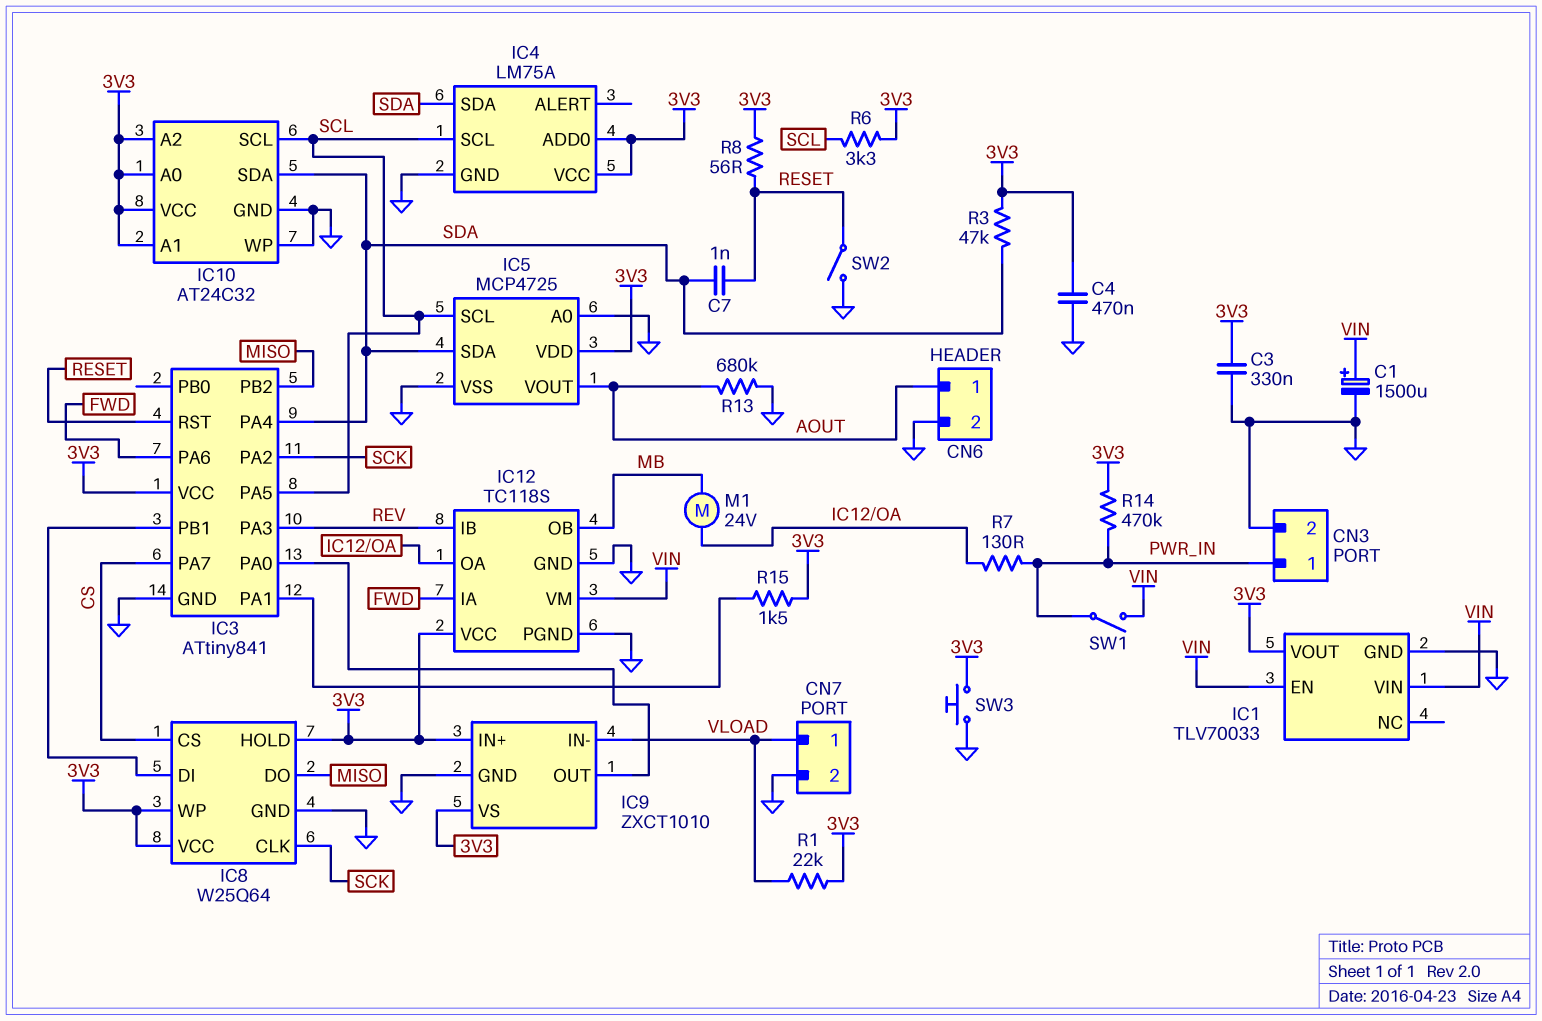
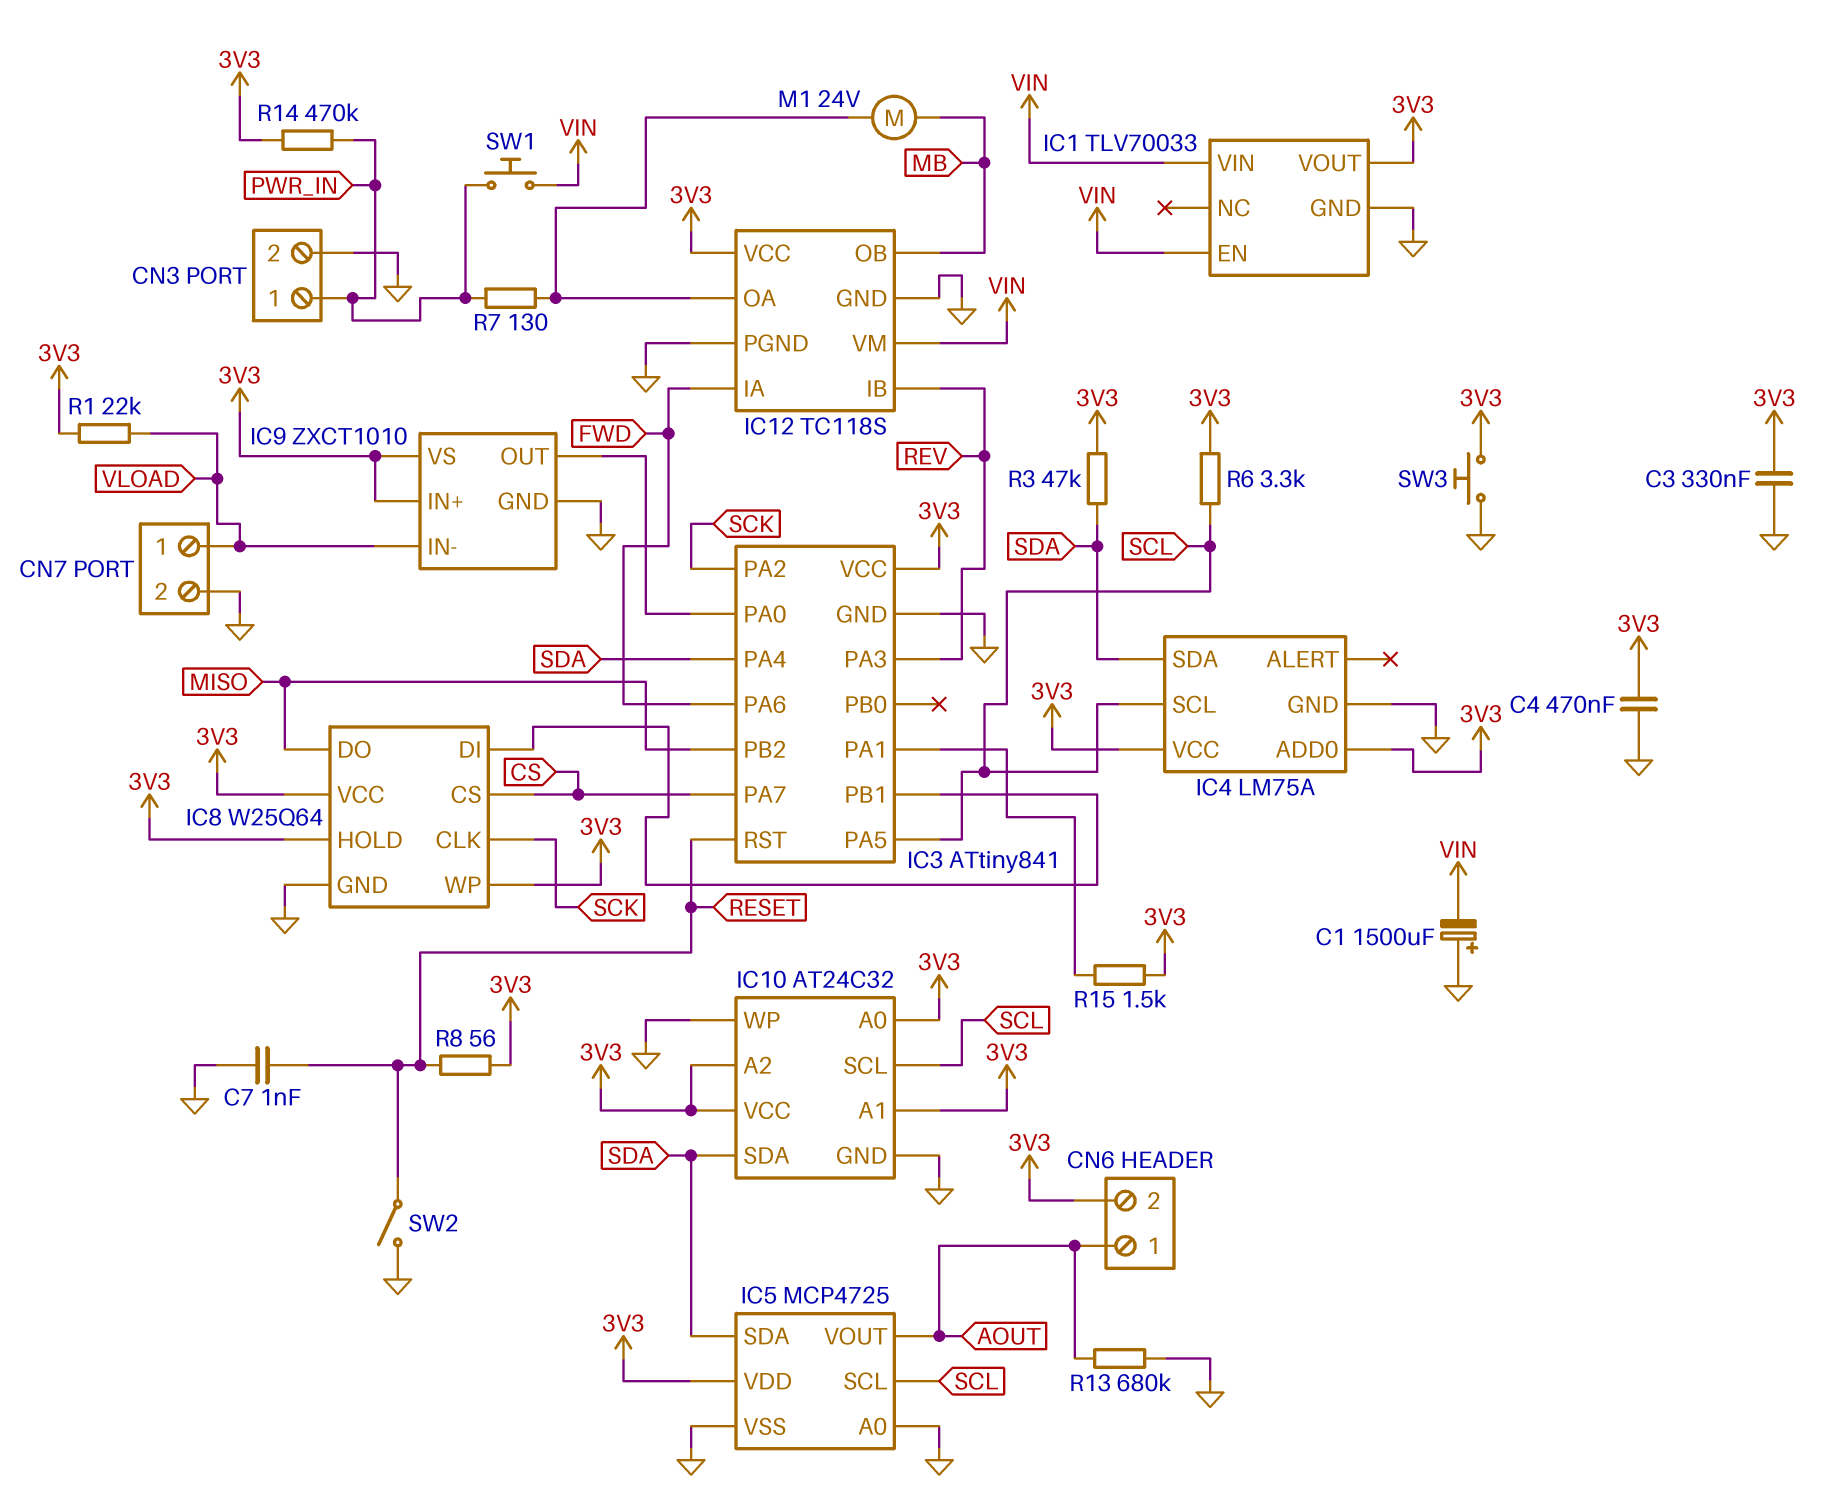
C1: 1500uF (plus VIN, minus GND) -> 1500uF (plus GND, minus VIN)
C7: 1nF (RESET, SDA) -> 1nF (GND, RESET)
CN6 pin 2: GND -> 3V3
SW1: switch (PWR_IN, VIN) -> button (PWR_IN, VIN)

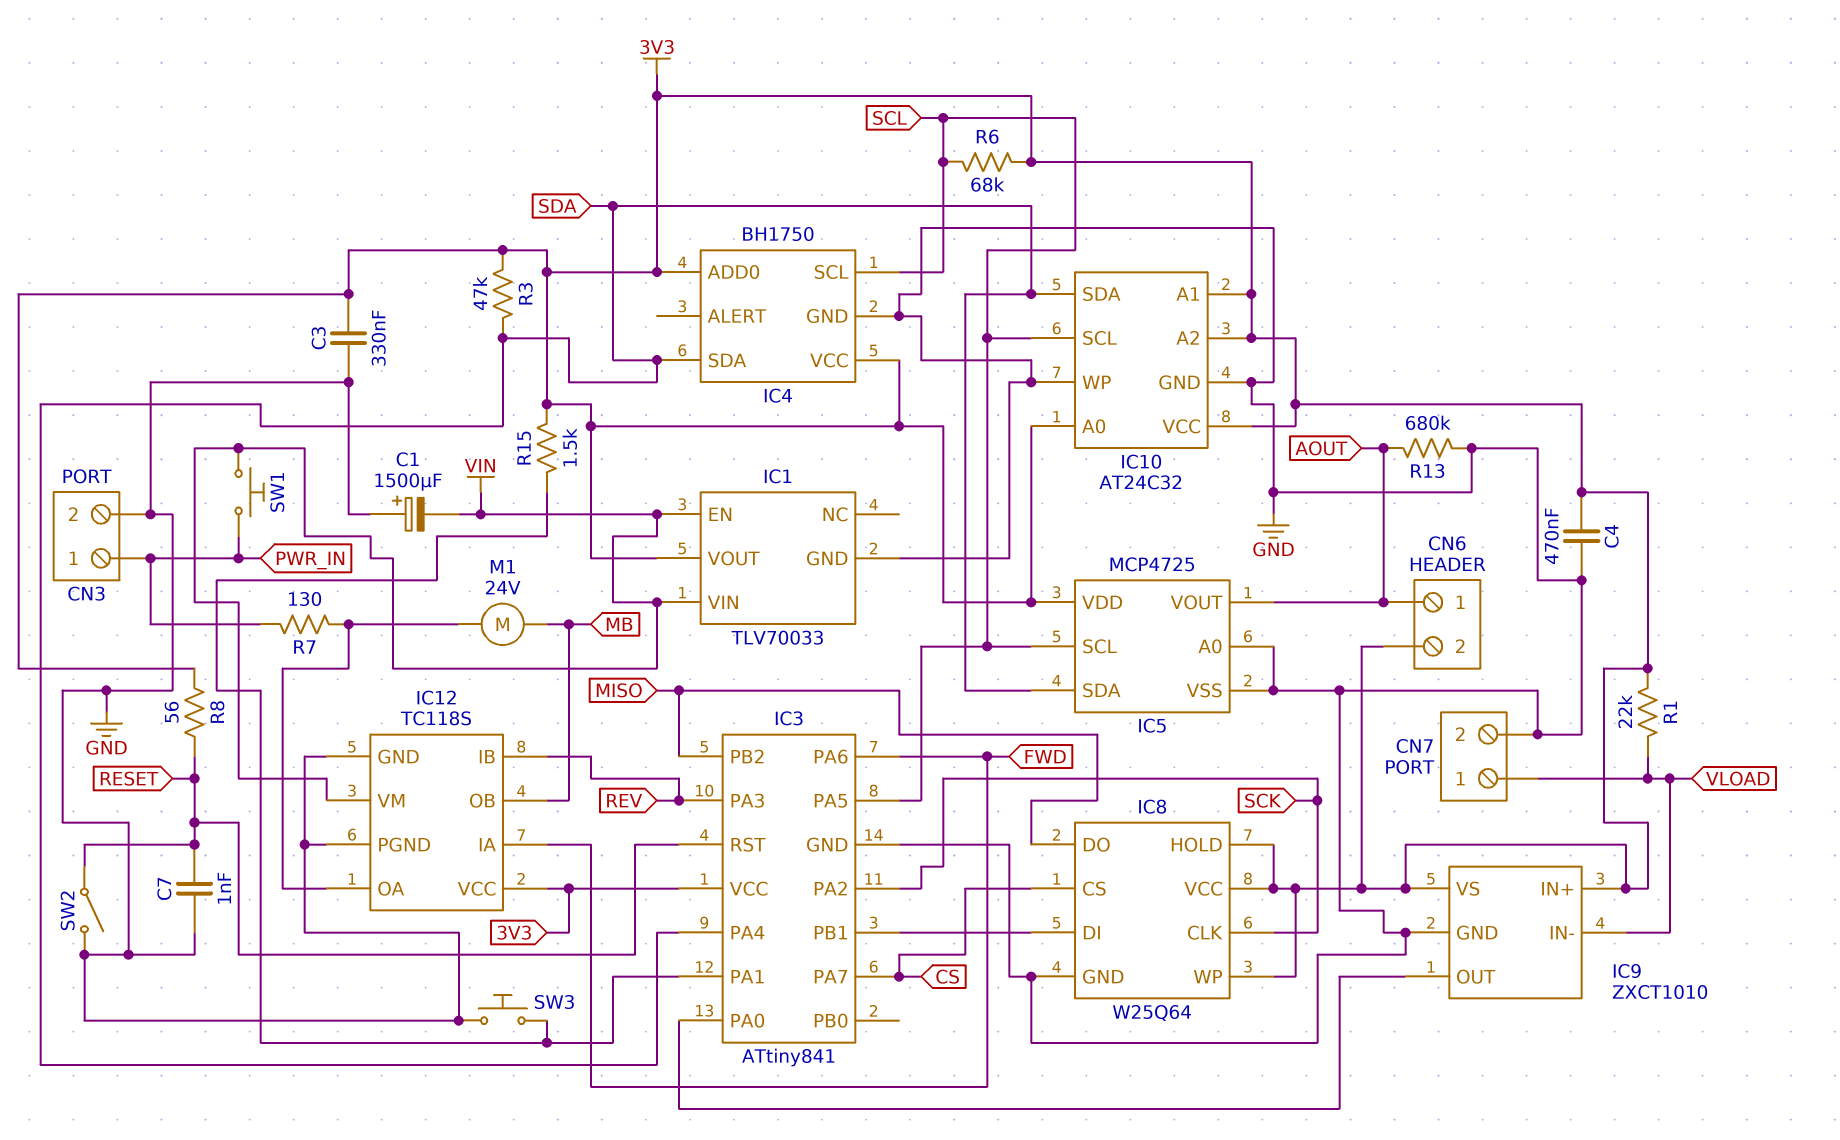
IC4: LM75A -> BH1750
R6: 3.3k (3V3, SCL) -> 68k (3V3, SCL)
R14: 470k (3V3, PWR_IN) -> none
SW3: button (3V3, GND) -> button (GND, IC3/PA1)

